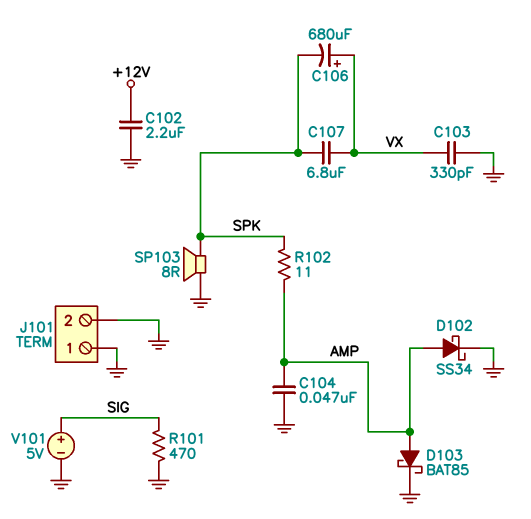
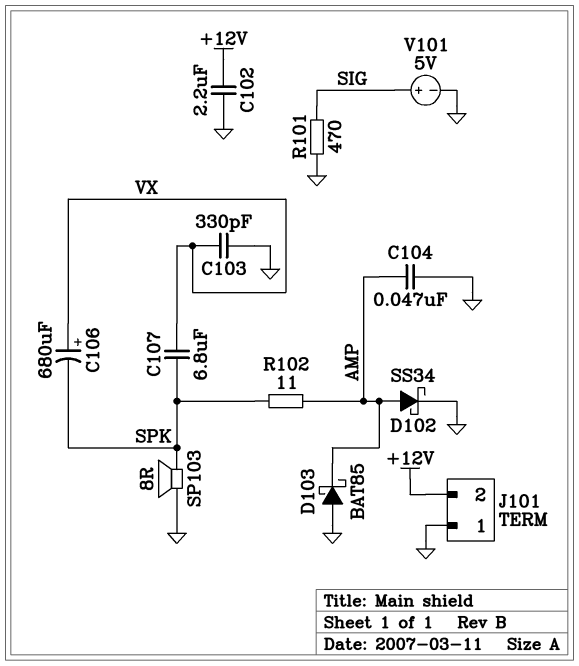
D103: schottky BAT85 (A AMP, K GND) -> schottky BAT85 (A GND, K AMP)
J101 pin 2: GND -> +12V

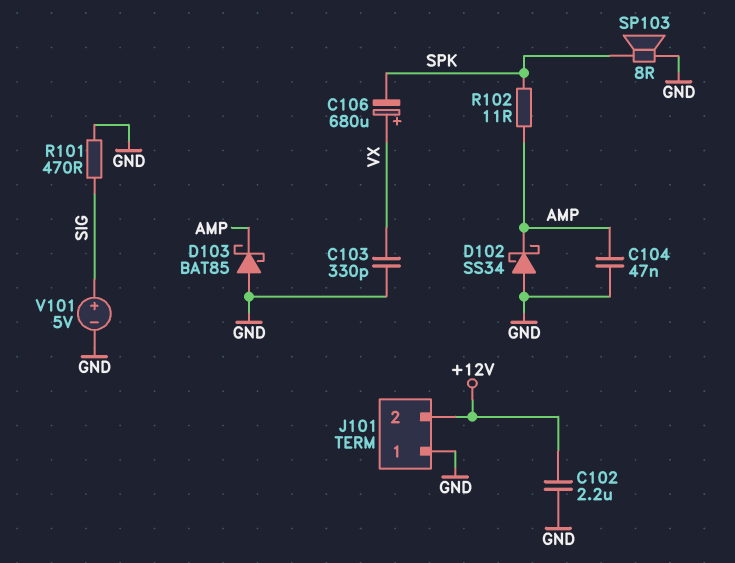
C107: 6.8uF (SPK, VX) -> none
D102: schottky SS34 (A AMP, K GND) -> schottky SS34 (A GND, K AMP)

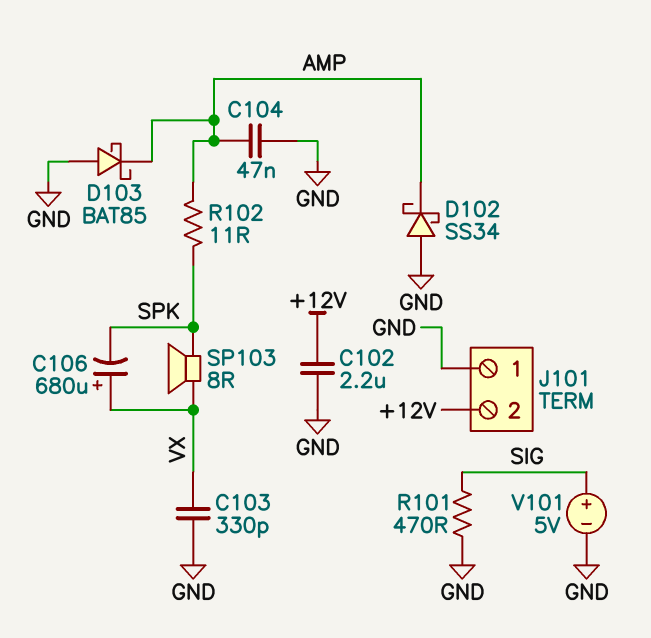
SP103: speaker 8R (GND, SPK) -> speaker 8R (SPK, VX)

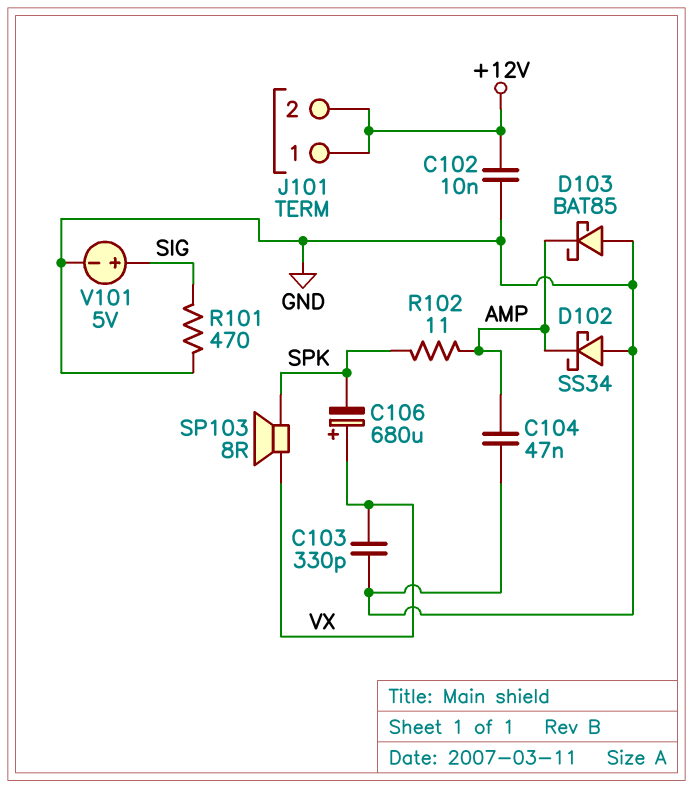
C102: 2.2uF (+12V, GND) -> 10nF (+12V, GND)
J101 pin 1: GND -> +12V

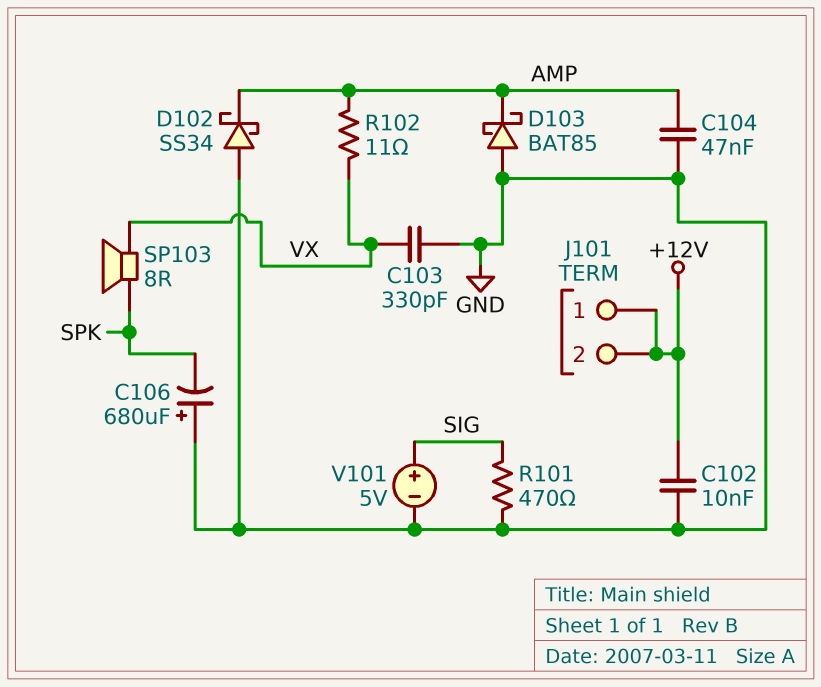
C106: 680uF (plus VX, minus SPK) -> 680uF (plus GND, minus SPK)
R102: 11 (AMP, SPK) -> 11 (AMP, VX)

